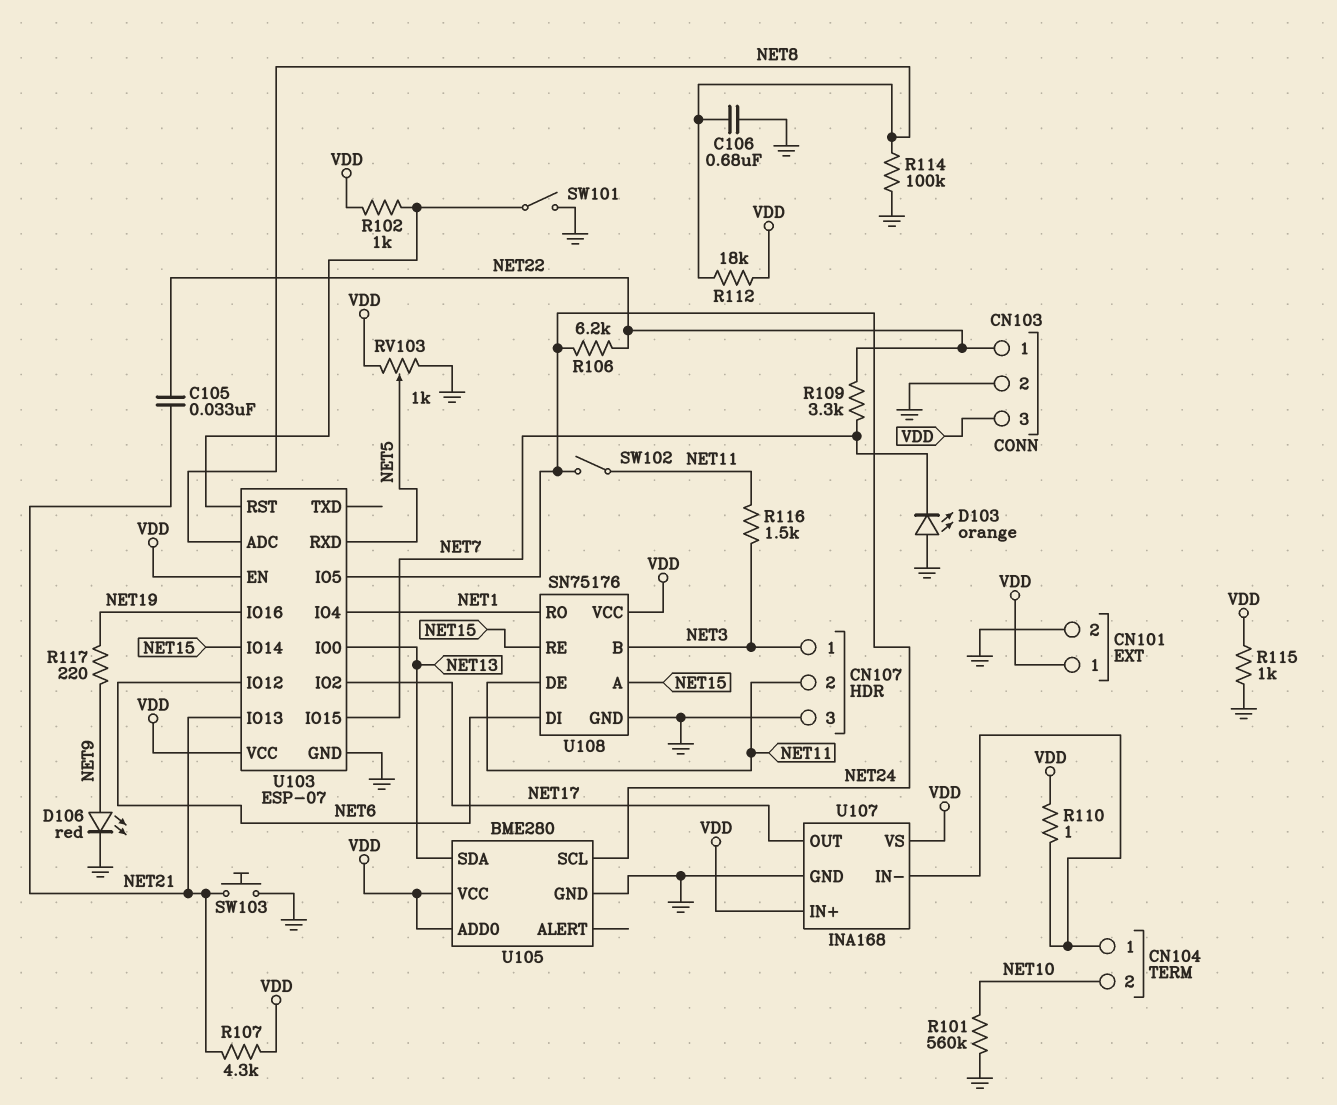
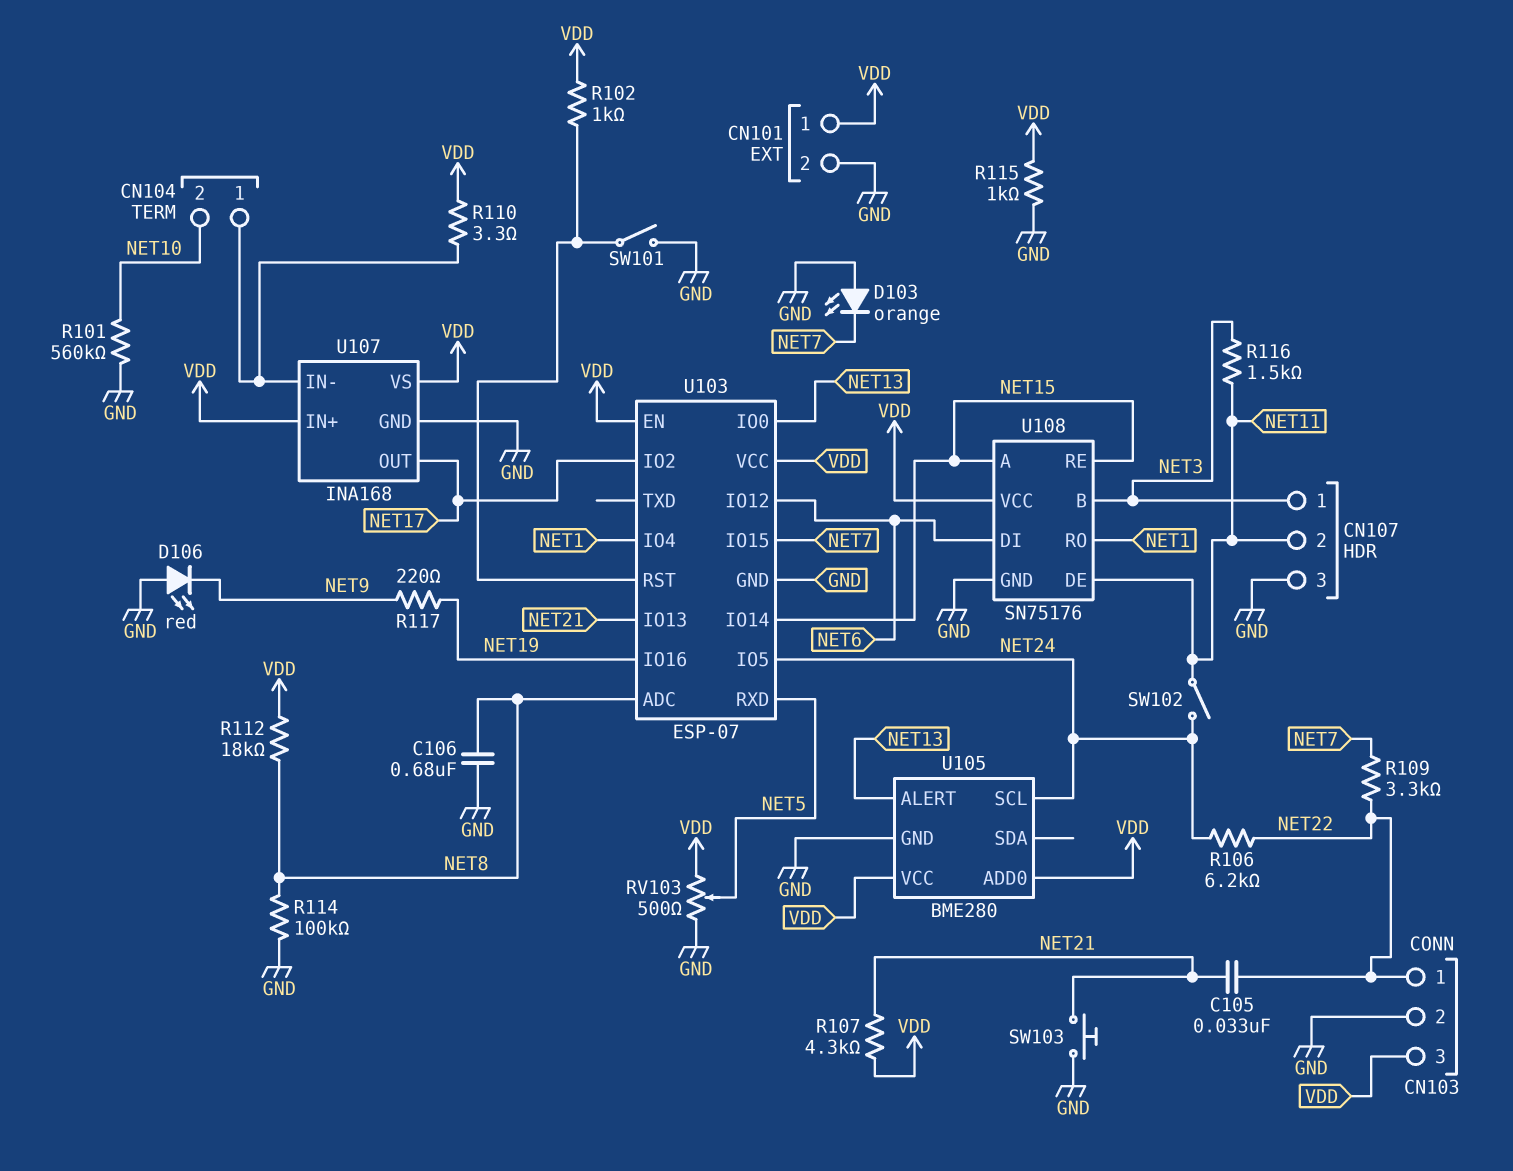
D106: LED red (A NET9, K GND) -> LED red (A GND, K NET9)
R110: 1 (CN104/1, VDD) -> 3.3 (CN104/1, VDD)
RV103: 1k (GND, VDD, wiper NET5) -> 500 (GND, VDD, wiper NET5)
U105 pin ALERT: none -> NET13
U105 pin SDA: NET13 -> none

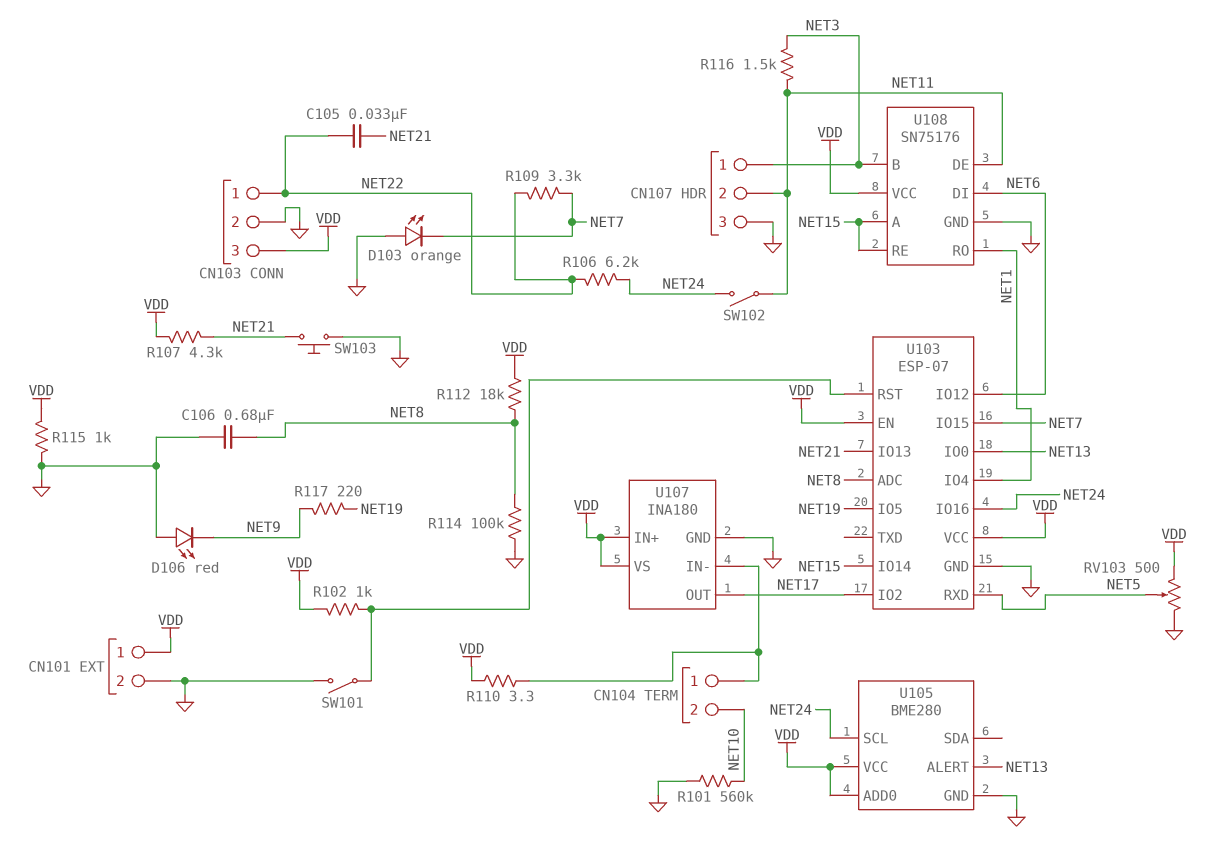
U103 pin IO5: NET24 -> NET19
U103 pin IO16: NET19 -> NET24
U107: INA168 -> INA180

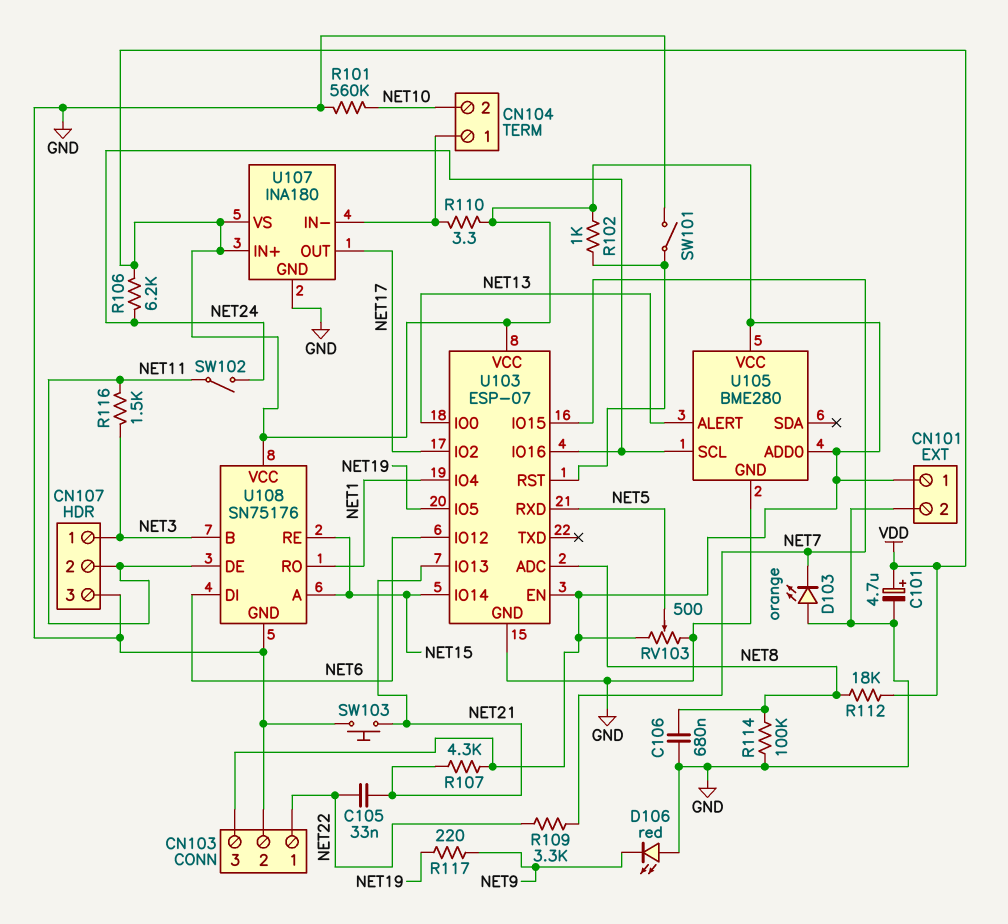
C101: none -> 4.7uF (plus VDD, minus GND)
R106: 6.2k (NET22, NET24) -> 6.2k (NET24, VDD)
R115: 1k (GND, VDD) -> none

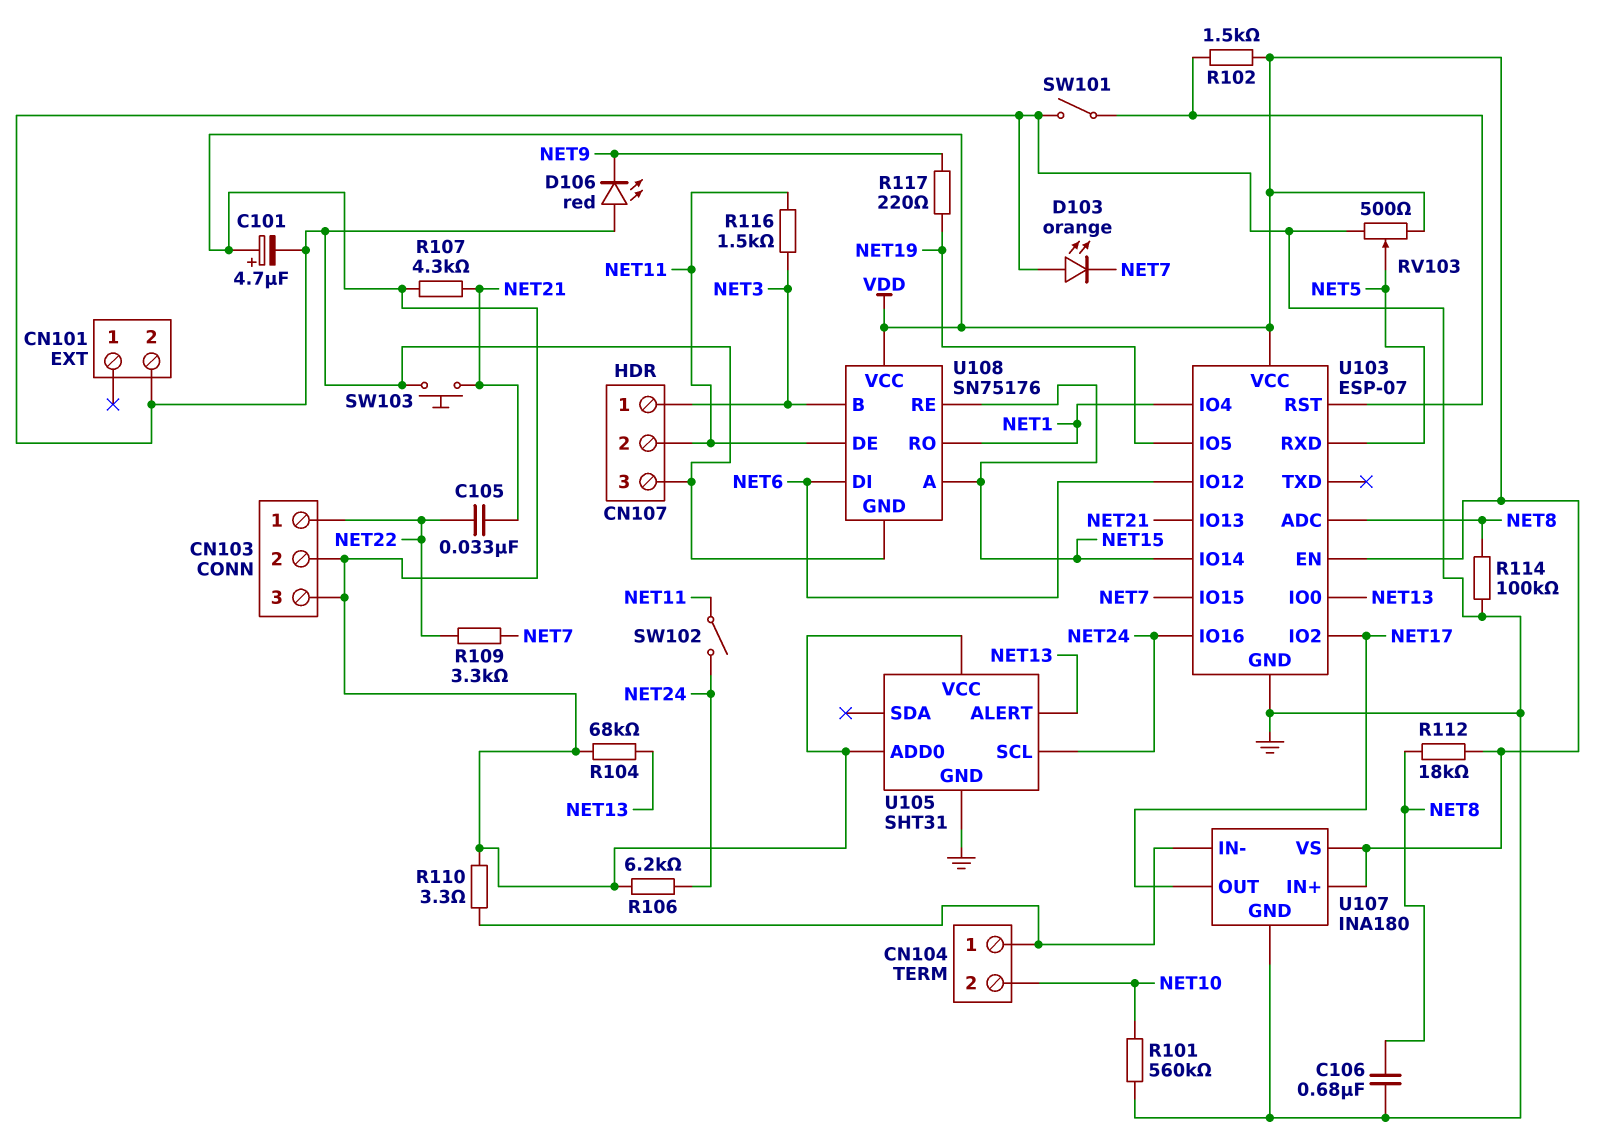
CN101 pin 1: VDD -> none
CN103 pin 2: GND -> VDD
R102: 1k (U103/RST, VDD) -> 1.5k (U103/RST, VDD)
R104: none -> 68k (NET13, VDD)
U105: BME280 -> SHT31

